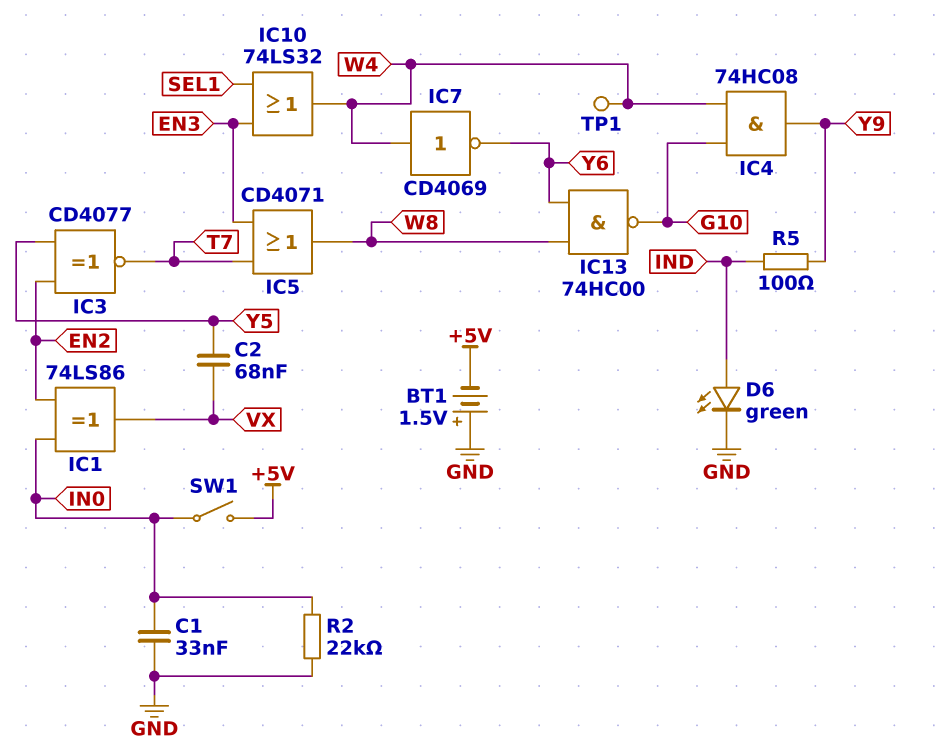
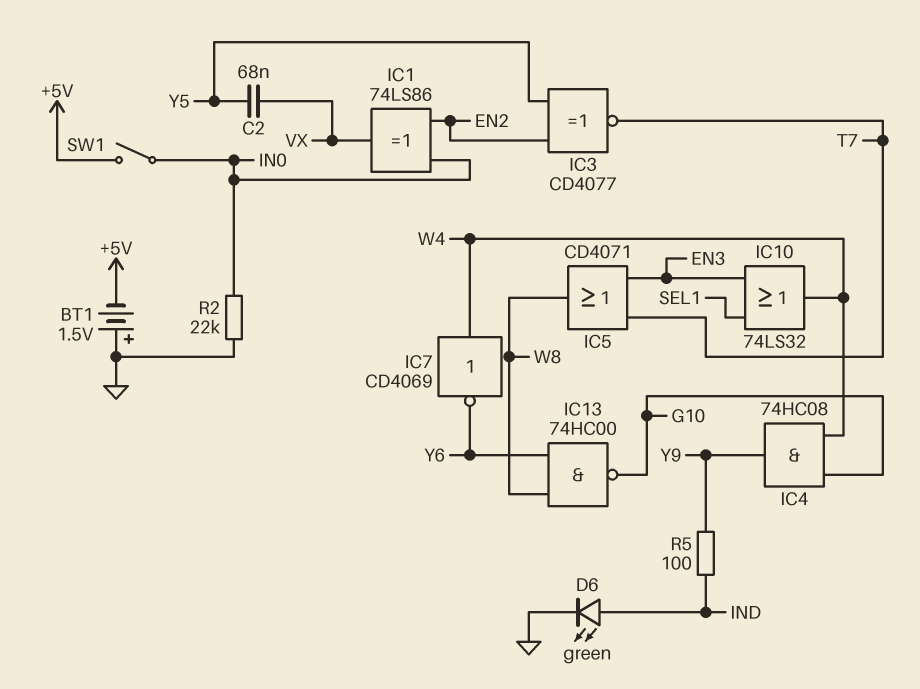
C1: 33nF (GND, IN0) -> none
TP1: test point (W4) -> none

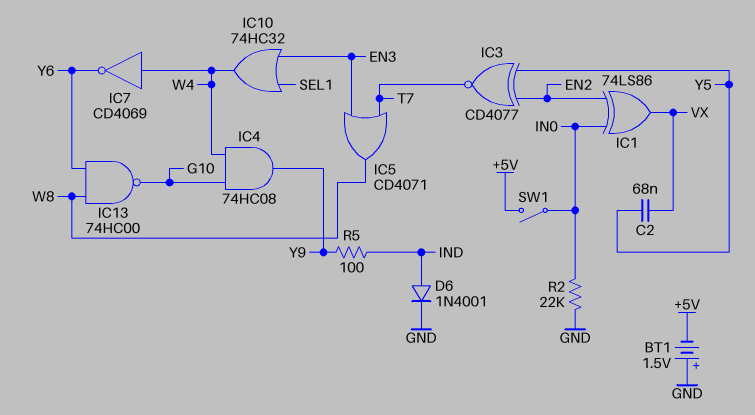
D6: LED green (A IND, K GND) -> diode 1N4001 (A IND, K GND)
IC10: OR 74LS32 (in EN3, in SEL1, out W4) -> OR 74HC32 (in EN3, in SEL1, out W4)

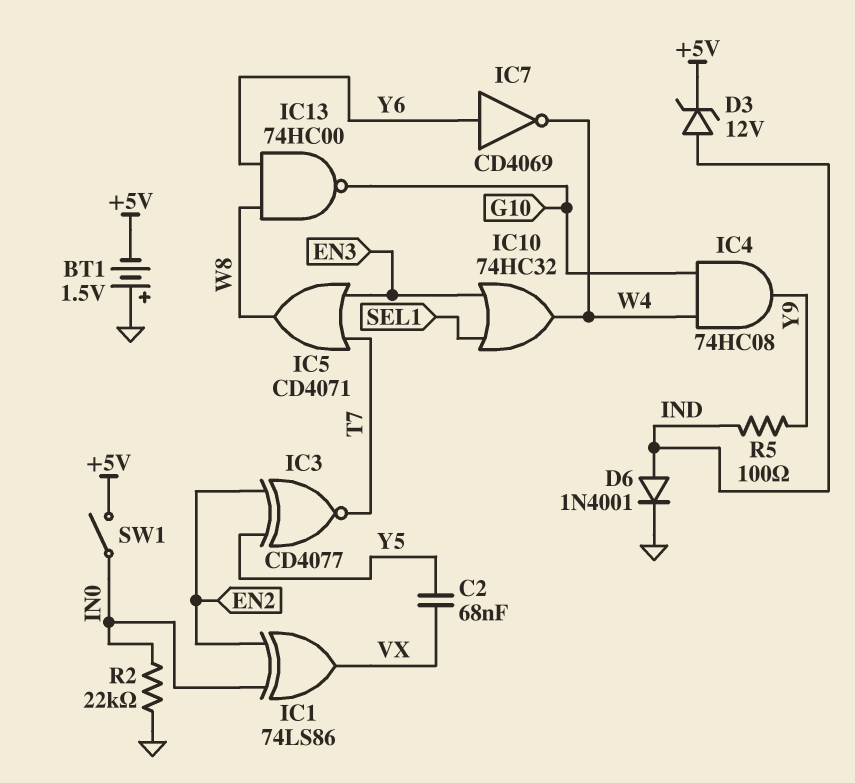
D3: none -> zener 12V (A IND, K +5V)
IC7: NOT CD4069 (in W4, out Y6) -> NOT CD4069 (in Y6, out W4)

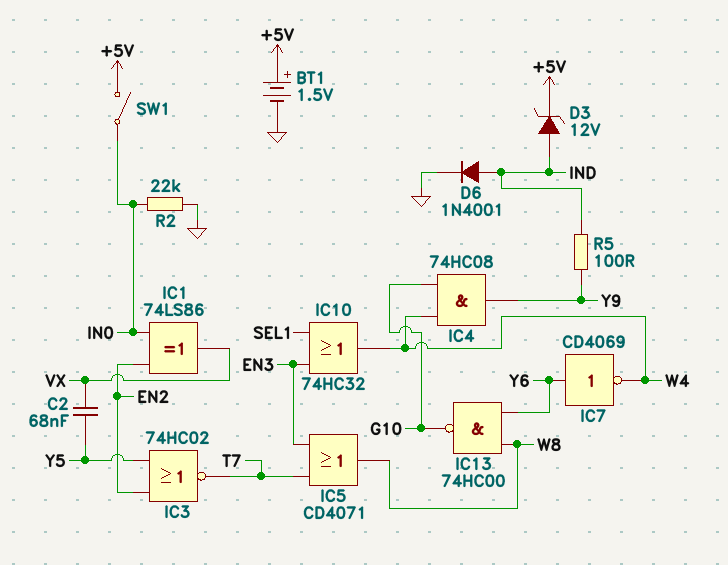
BT1: 1.5V (plus GND, minus +5V) -> 1.5V (plus +5V, minus GND)
IC3: XNOR CD4077 (in EN2, in Y5, out T7) -> NOR 74HC02 (in EN2, in Y5, out T7)

